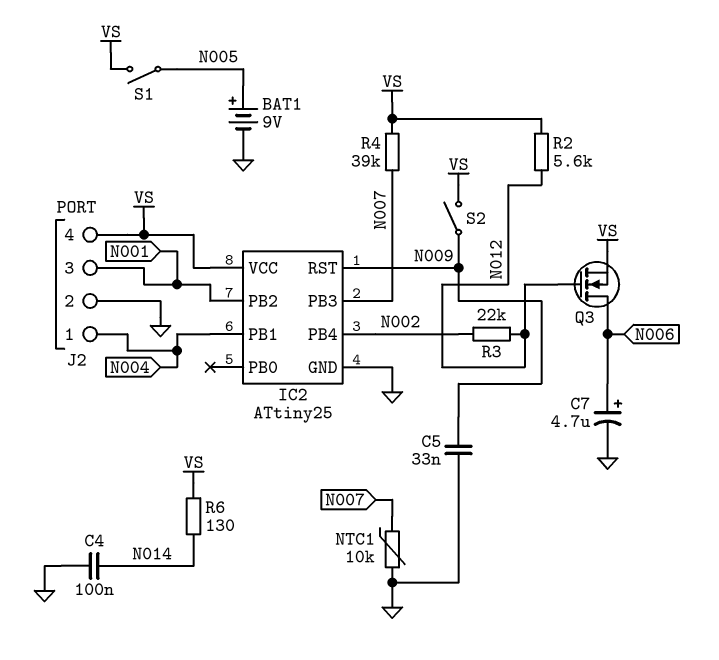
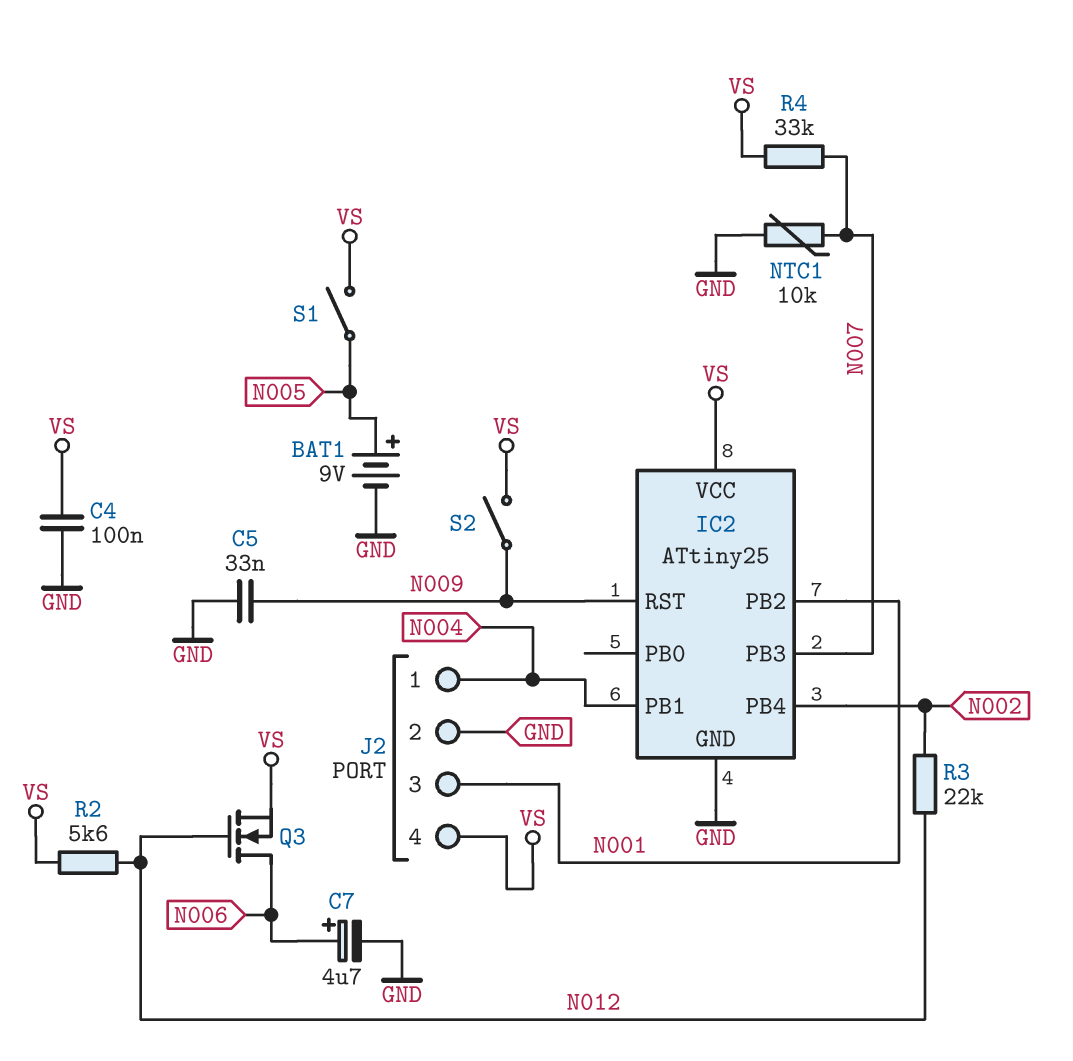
C4: 100nF (GND, N014) -> 100nF (GND, VS)
R4: 39k (N007, VS) -> 33k (N007, VS)
R6: 130 (N014, VS) -> none

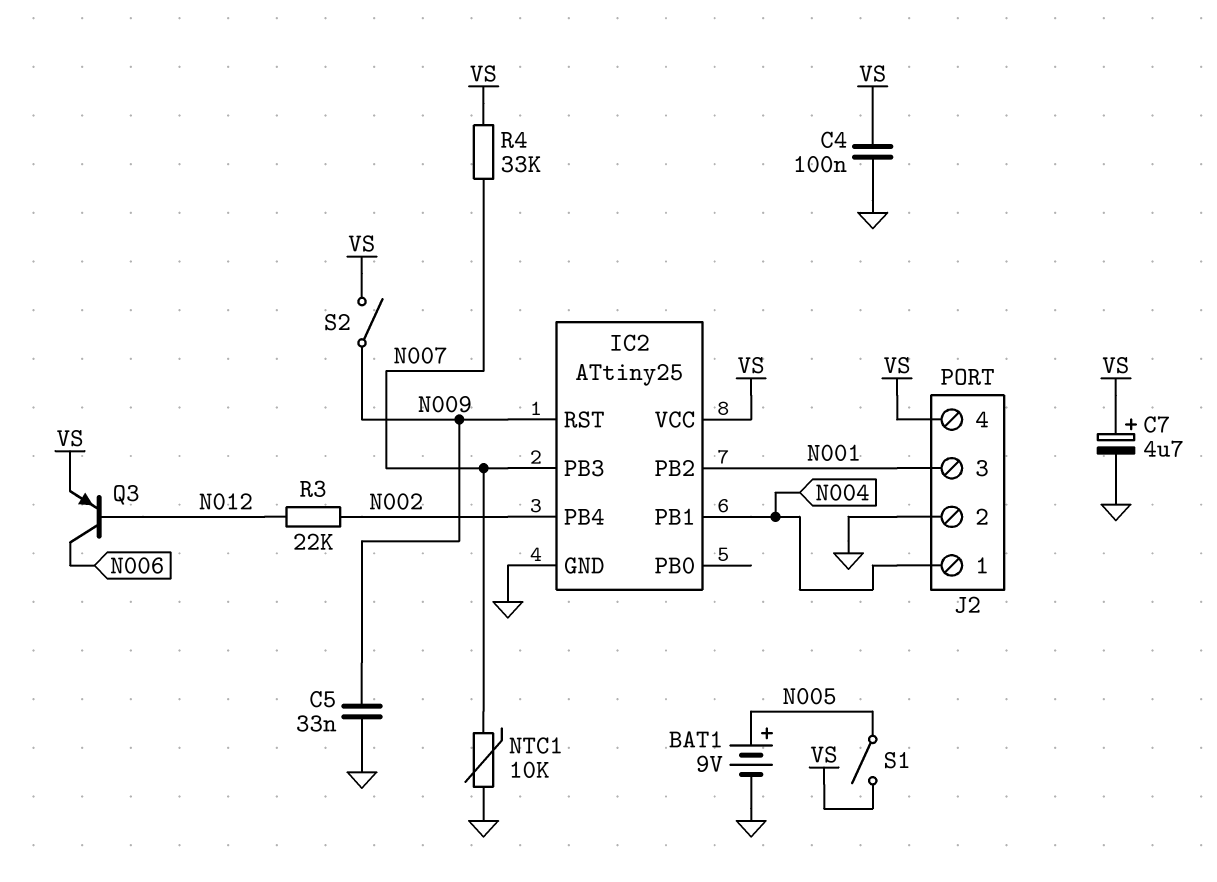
C7: 4.7uF (plus N006, minus GND) -> 4.7uF (plus VS, minus GND)
Q3: NMOS (G N012, D N006, S VS) -> PNP (B N012, C N006, E VS)
R2: 5.6k (N012, VS) -> none

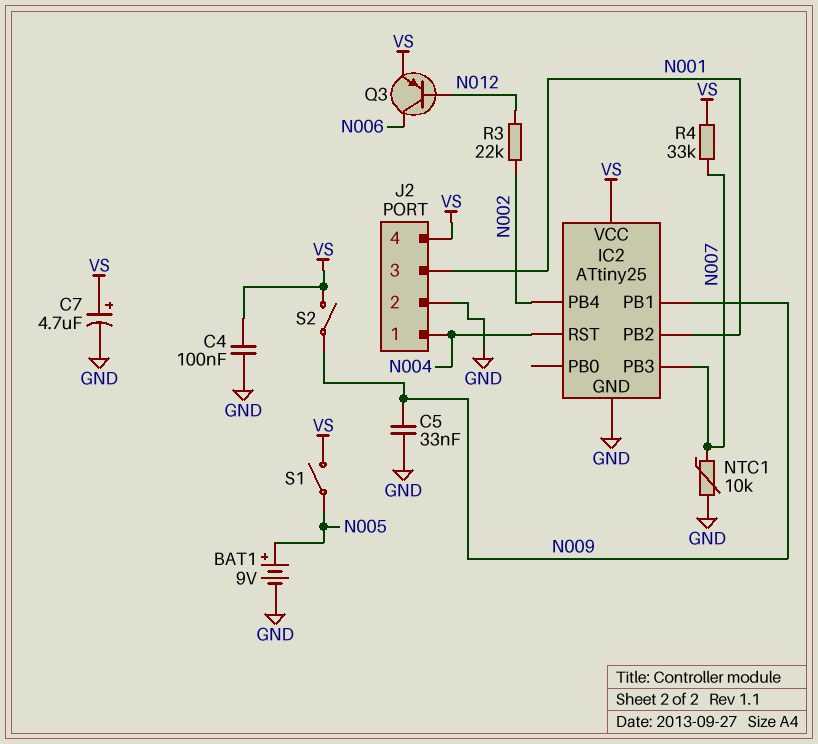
IC2 pin PB1: N004 -> N009
IC2 pin RST: N009 -> N004

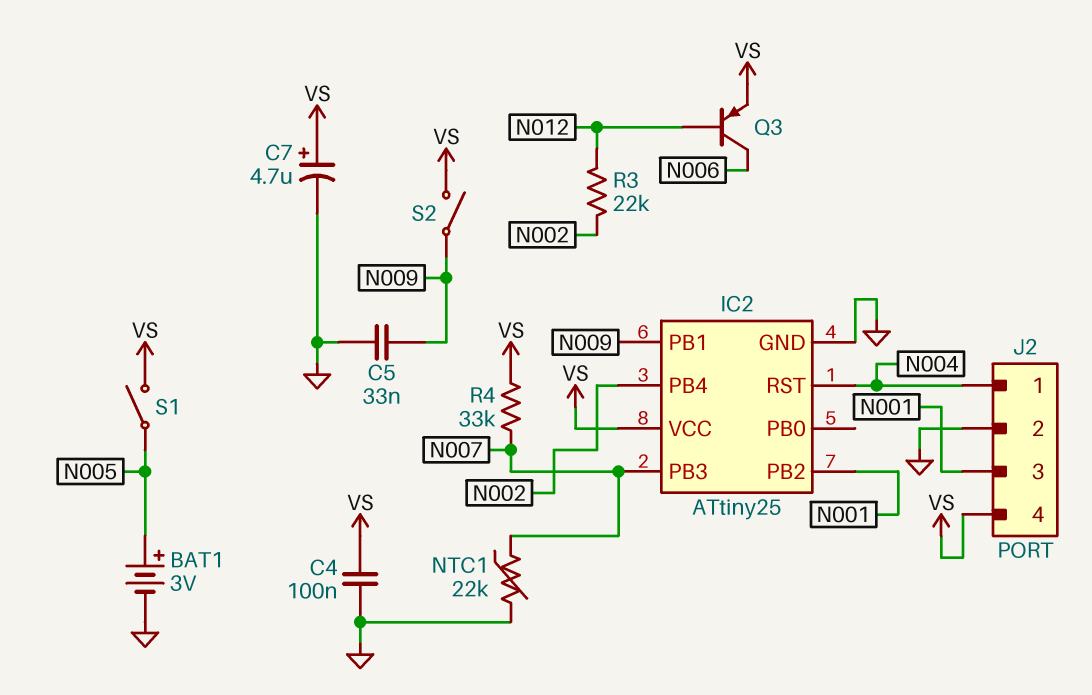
BAT1: 9V (plus N005, minus GND) -> 3V (plus N005, minus GND)
NTC1: 10k (GND, N007) -> 22k (GND, N007)

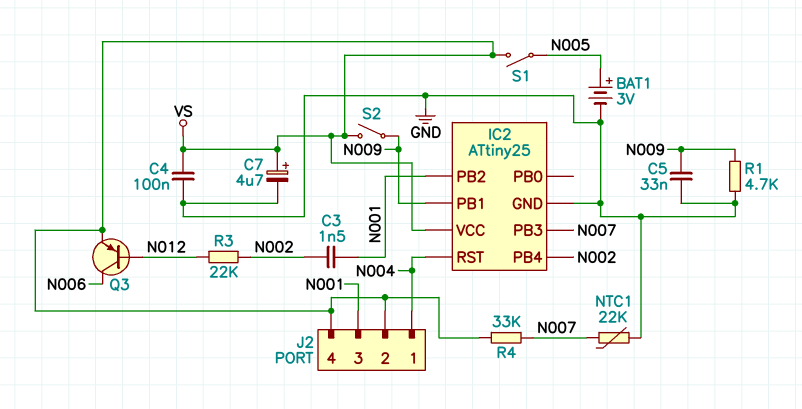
C3: none -> 1.5nF (N001, N002)
J2 pin 2: GND -> VS
R1: none -> 4.7k (GND, N009)

